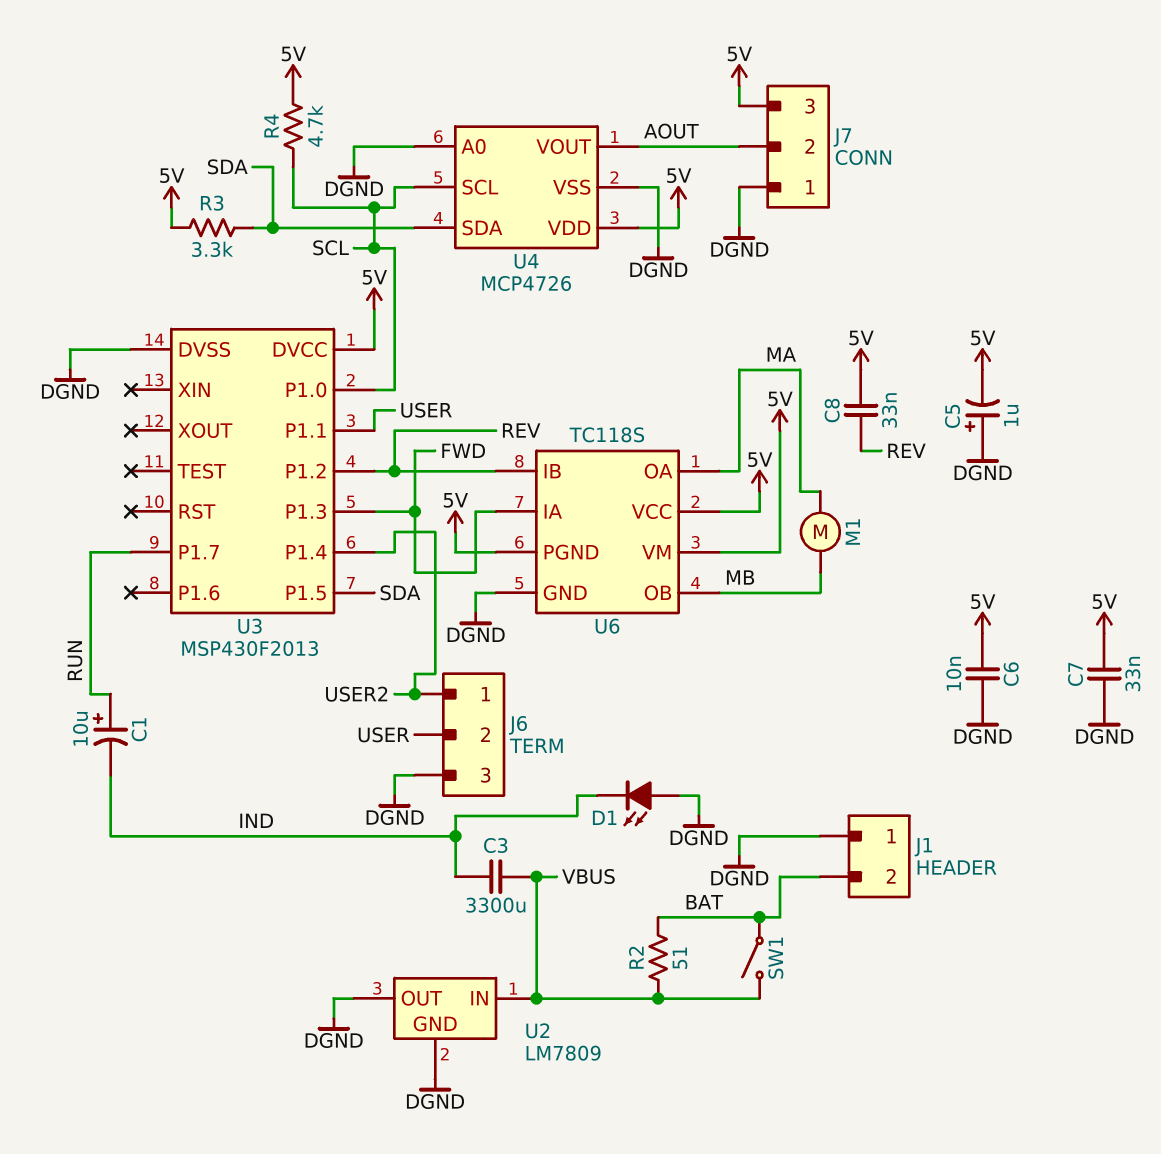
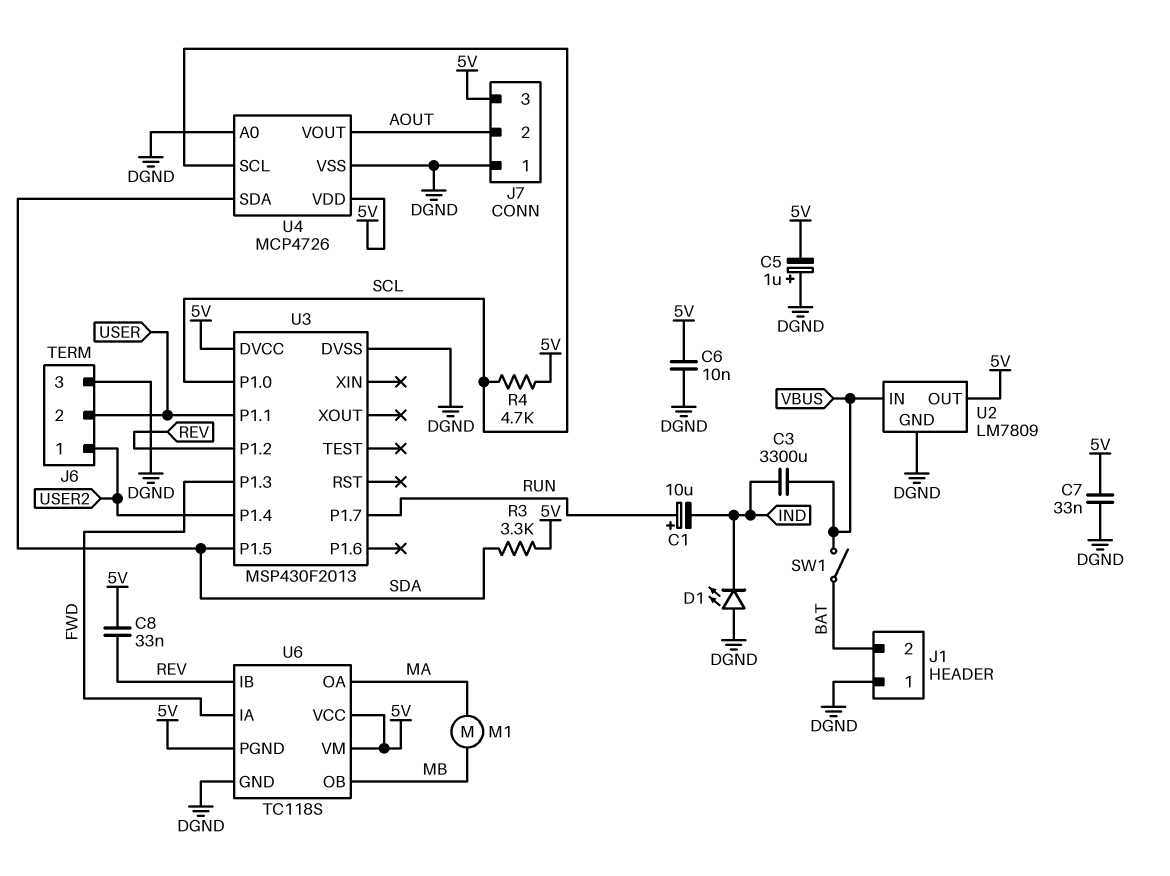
R2: 51 (BAT, VBUS) -> none
U2 pin OUT: DGND -> 5V

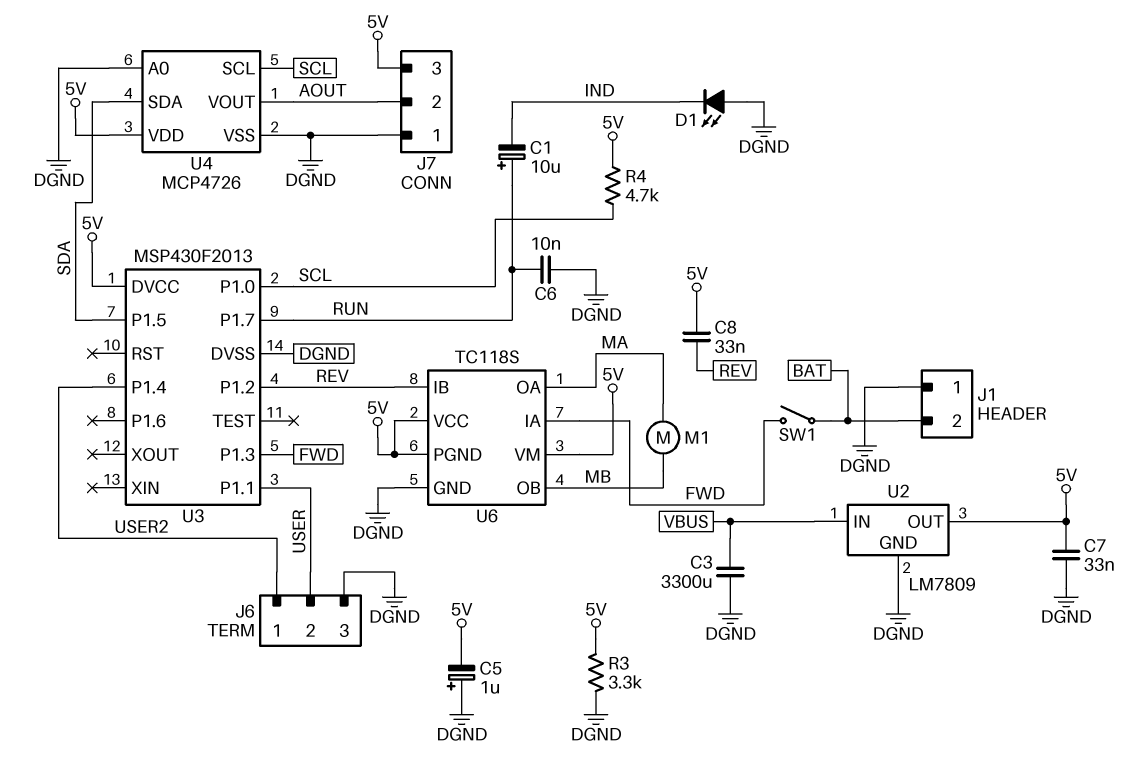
C3: 3300uF (IND, VBUS) -> 3300uF (DGND, VBUS)
C6: 10nF (5V, DGND) -> 10nF (DGND, RUN)
R3: 3.3k (5V, SDA) -> 3.3k (5V, DGND)
SW1: switch (BAT, VBUS) -> switch (BAT, FWD)

